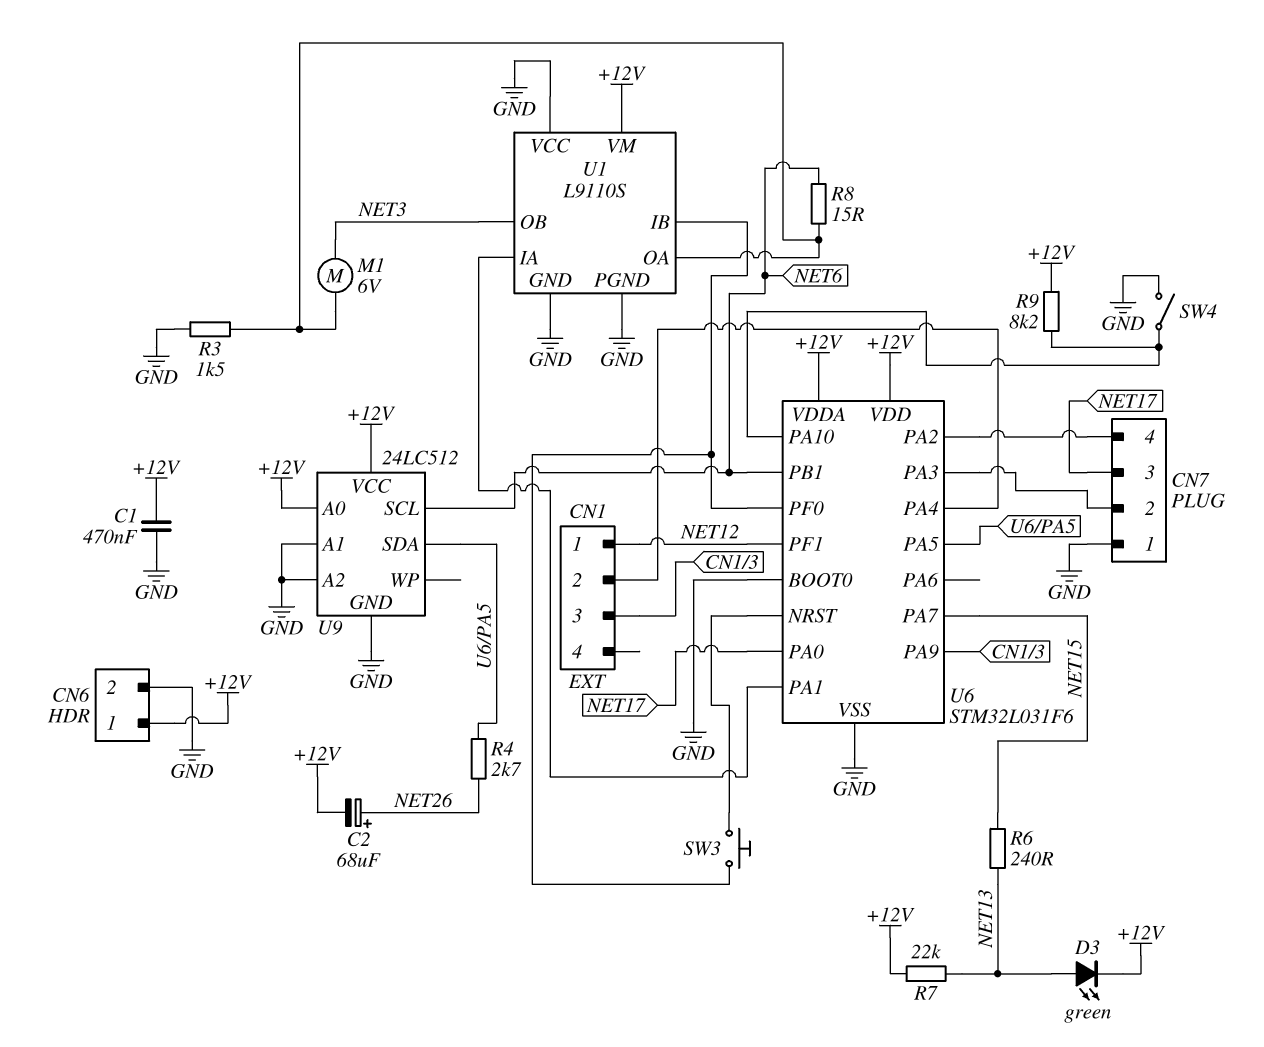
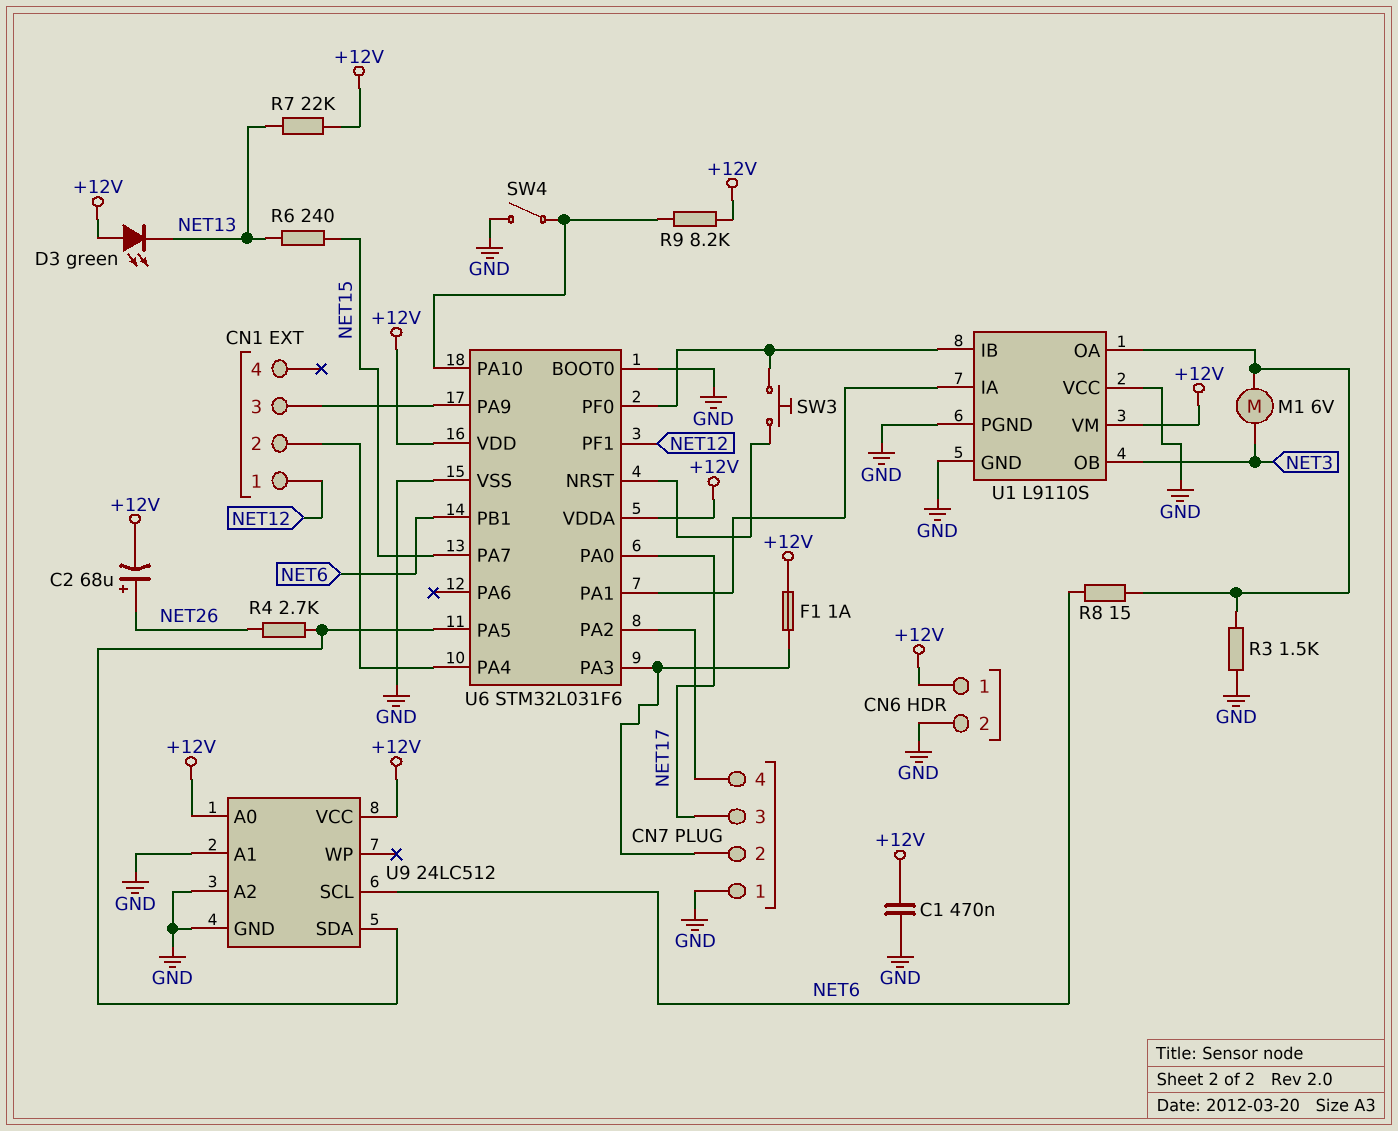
D3: LED green (A NET13, K +12V) -> LED green (A +12V, K NET13)
F1: none -> 1A (+12V, CN7/2)

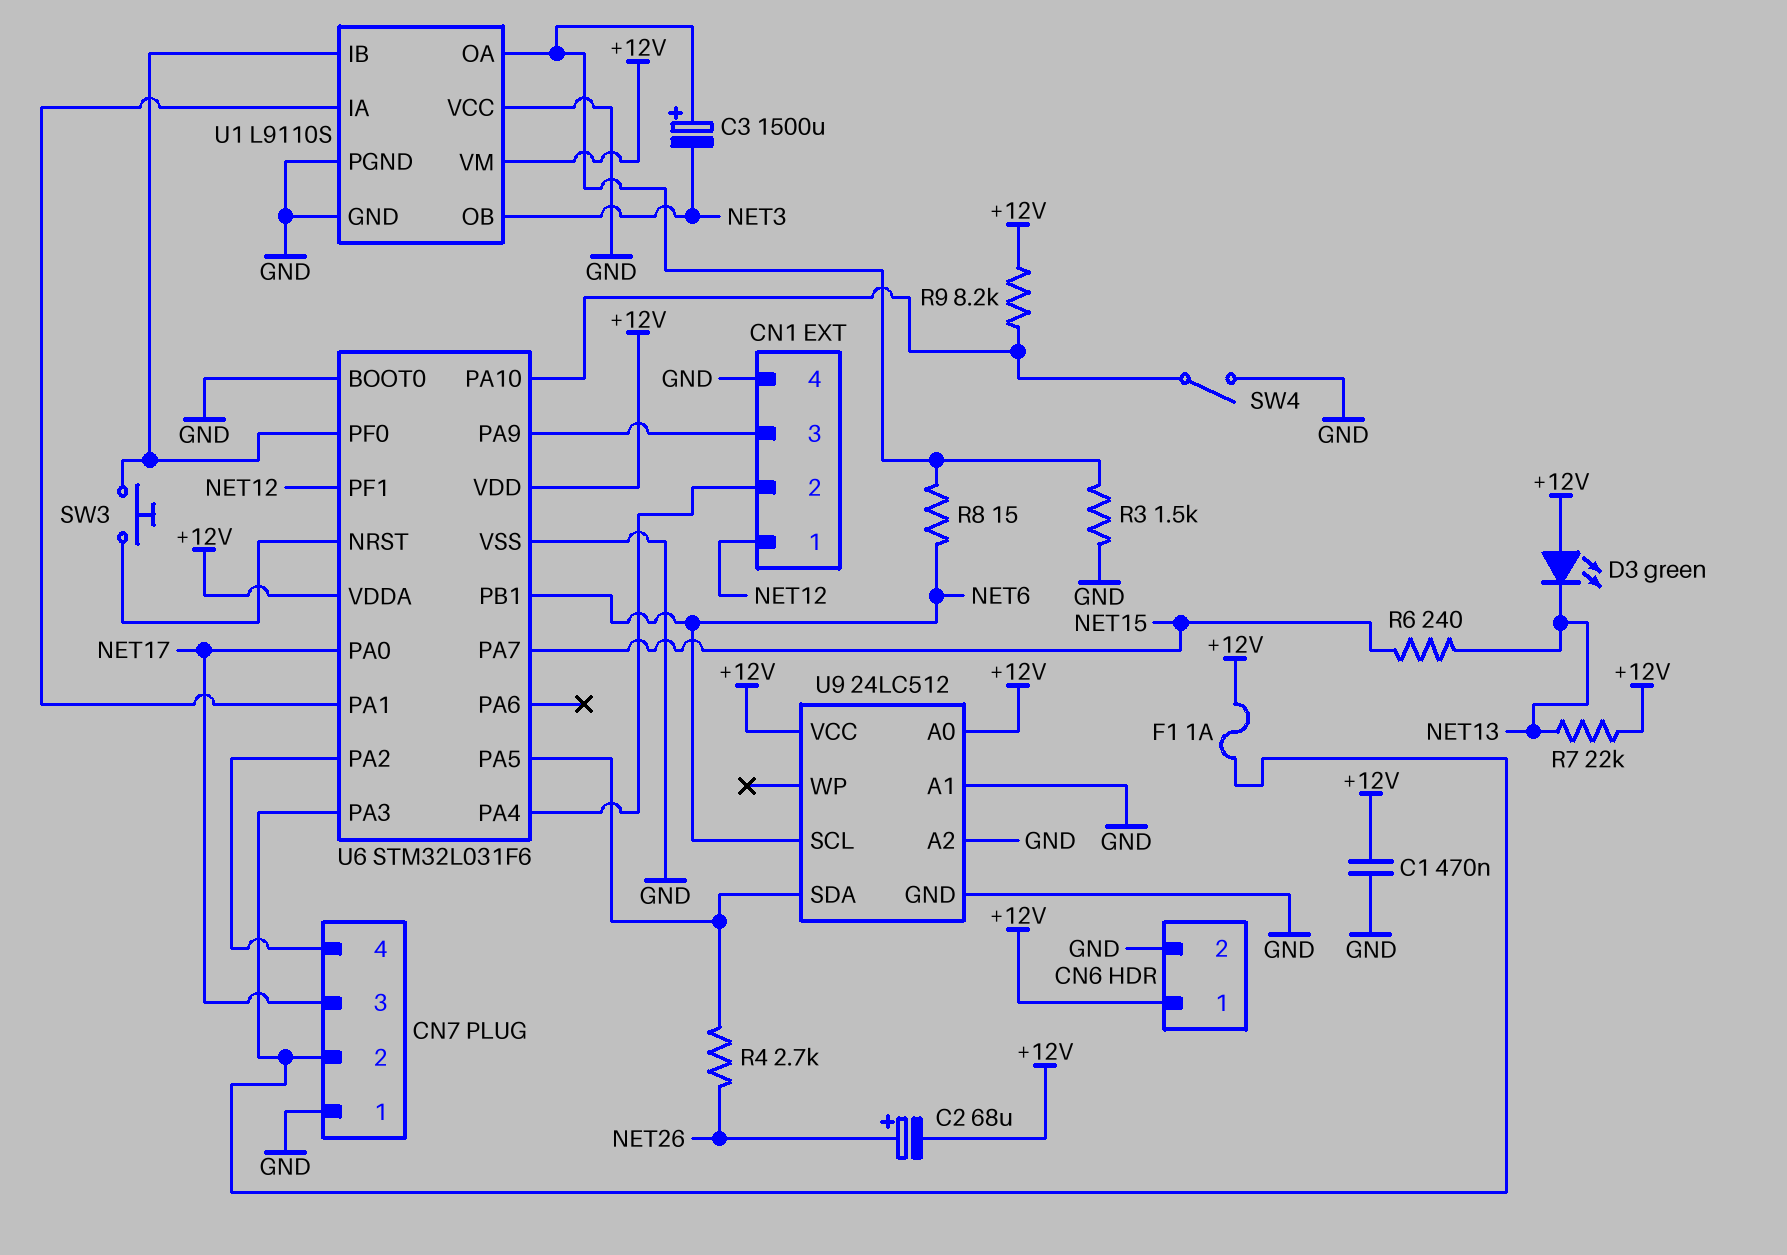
C3: none -> 1500uF (plus U1/OA, minus NET3)
CN1 pin 4: none -> GND
M1: motor 6V (NET3, U1/OA) -> none

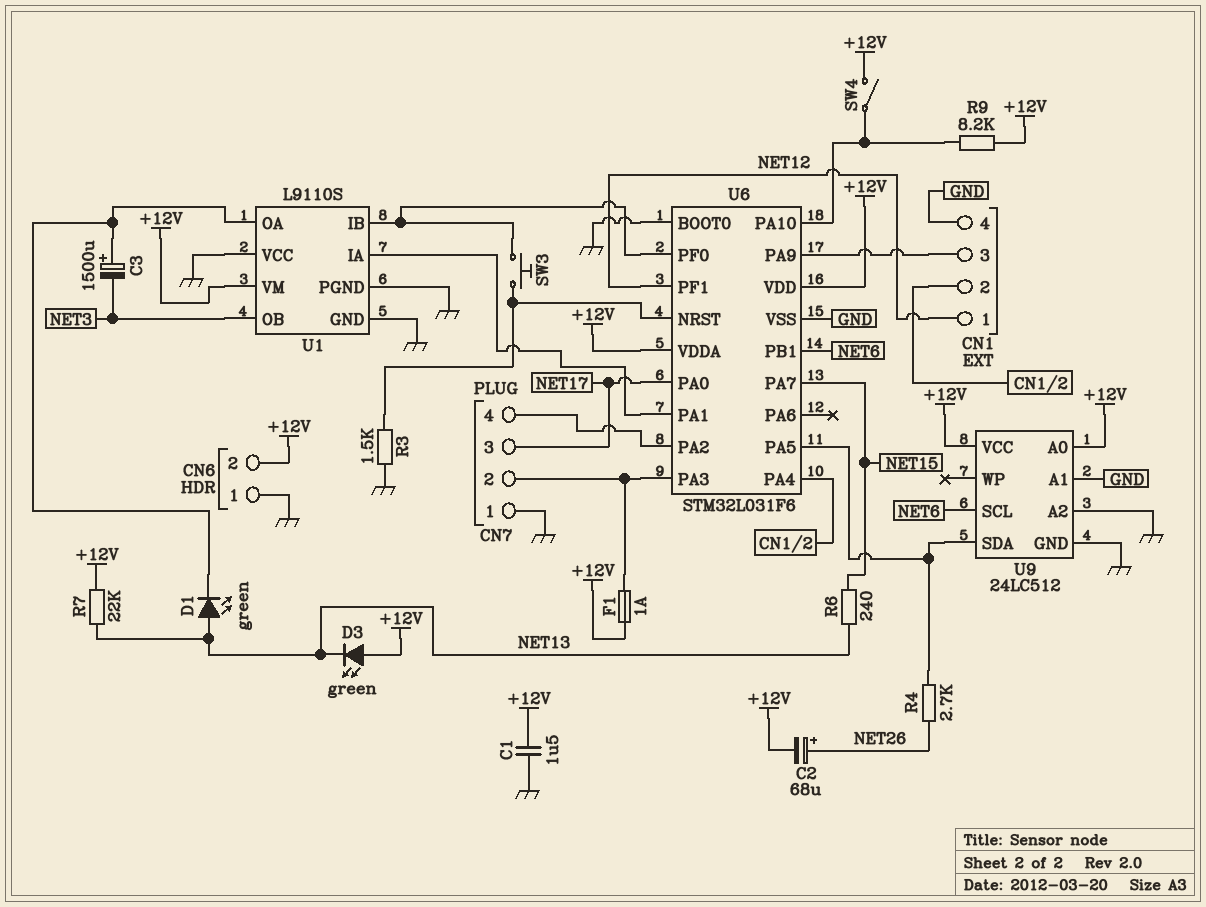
C1: 470nF (+12V, GND) -> 1.5uF (+12V, GND)
CN6 pin 1: +12V -> GND
CN6 pin 2: GND -> +12V
D1: none -> LED green (A NET13, K U1/OA)
R3: 1.5k (GND, U1/OA) -> 1.5k (GND, U6/NRST)
R8: 15 (NET6, U1/OA) -> none
SW4: switch (GND, U6/PA10) -> switch (+12V, U6/PA10)

